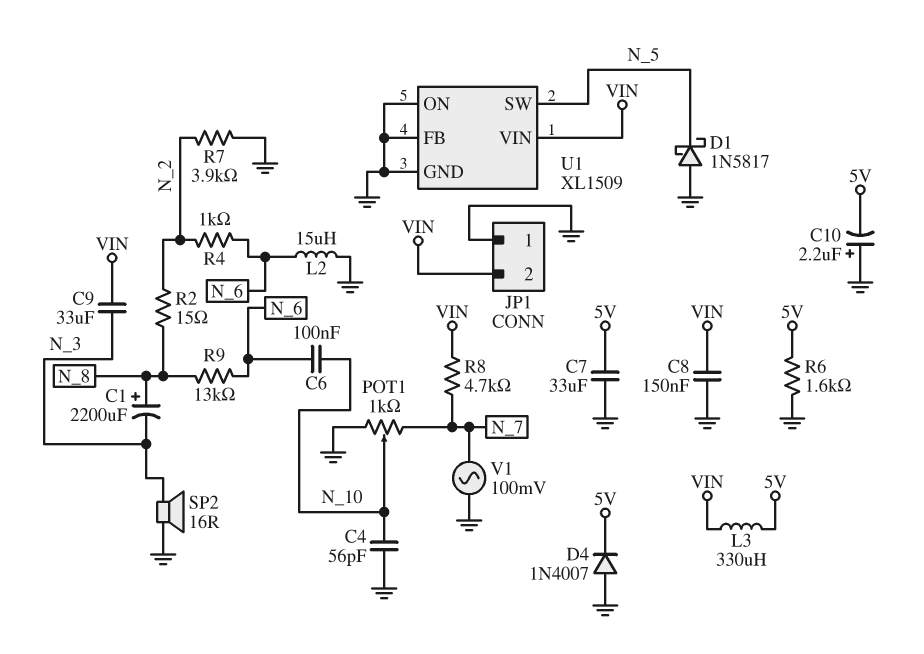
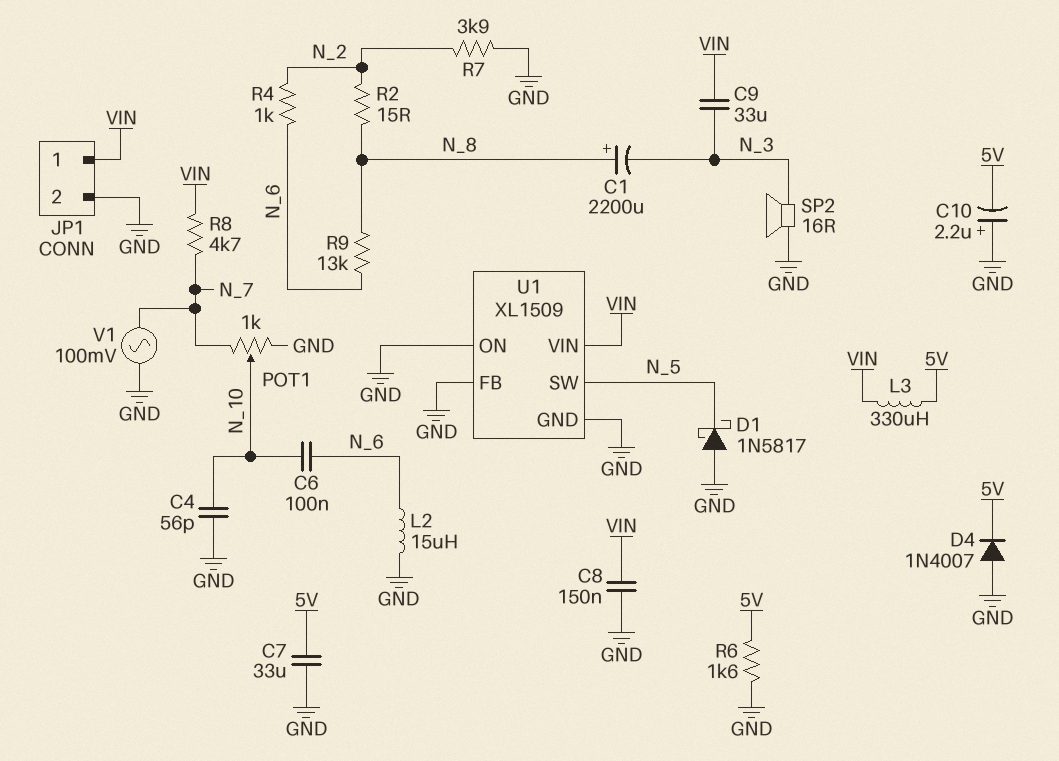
JP1 pin 1: GND -> VIN
JP1 pin 2: VIN -> GND

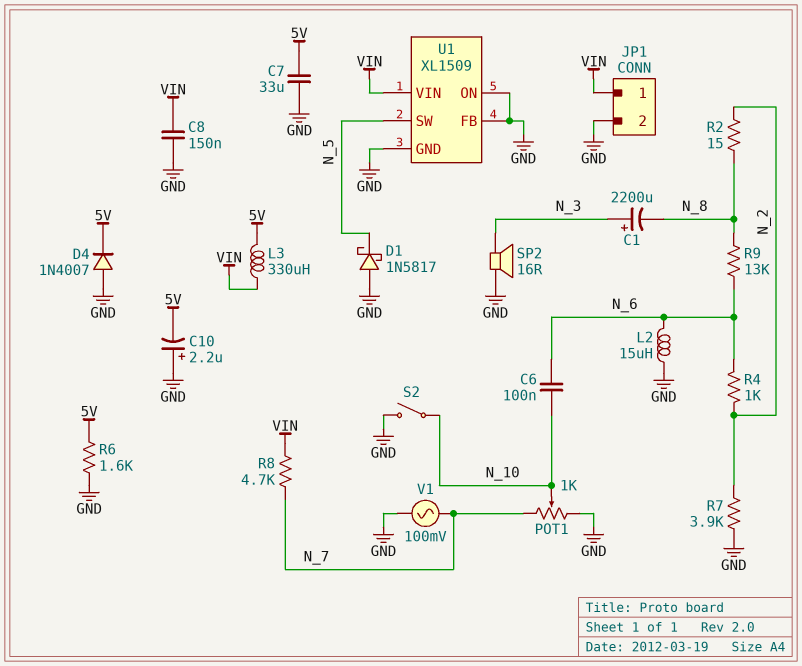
C1: 2200uF (plus N_8, minus N_3) -> 2200uF (plus N_3, minus N_8)
C4: 56pF (GND, N_10) -> none
C9: 33uF (N_3, VIN) -> none
S2: none -> switch (GND, N_10)

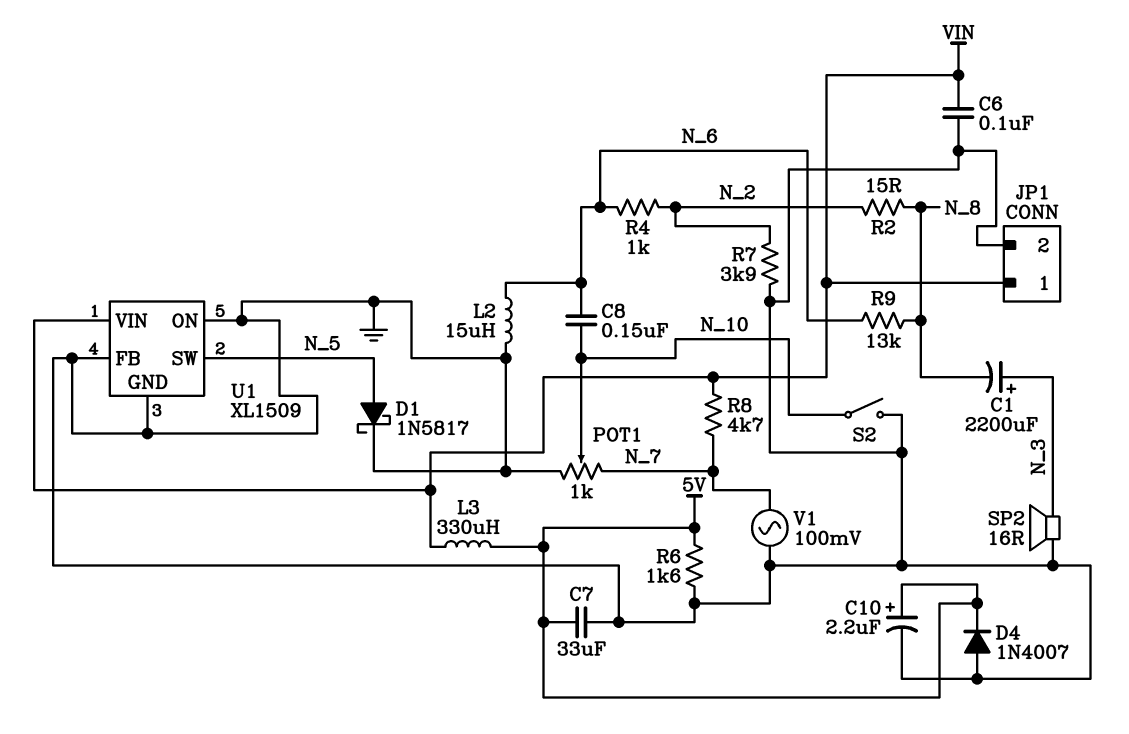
C6: 100nF (N_6, N_10) -> 100nF (GND, VIN)
C8: 150nF (GND, VIN) -> 150nF (N_6, N_10)
C10: 2.2uF (plus GND, minus 5V) -> 2.2uF (plus 5V, minus GND)
D1: schottky 1N5817 (A GND, K N_5) -> schottky 1N5817 (A N_5, K GND)

